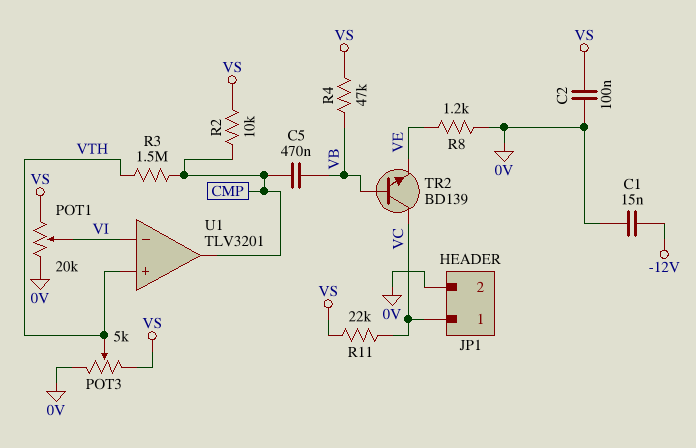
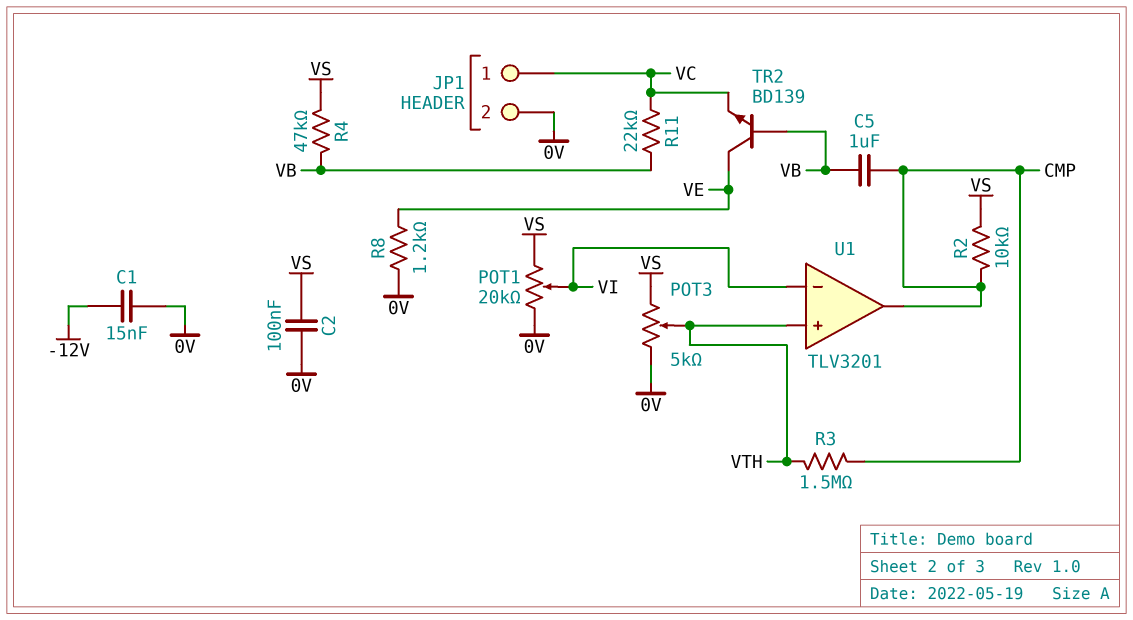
C5: 470nF (CMP, VB) -> 1uF (CMP, VB)
R11: 22k (VC, VS) -> 22k (VB, VC)
TR2: NPN BD139 (B VB, C VC, E VE) -> NPN BD139 (B VB, C VE, E VC)

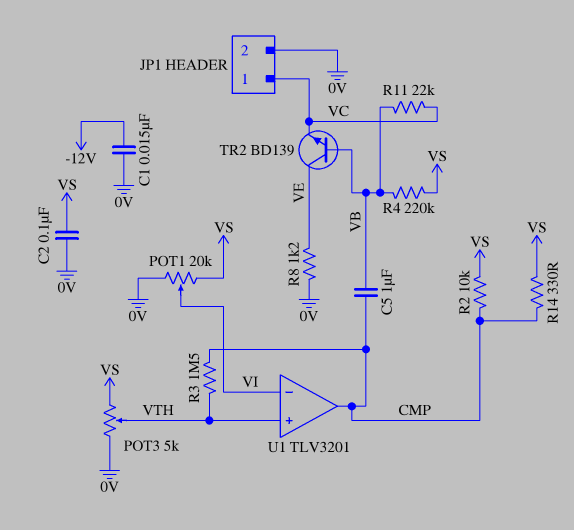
R4: 47k (VB, VS) -> 220k (VB, VS)
R14: none -> 330 (CMP, VS)

